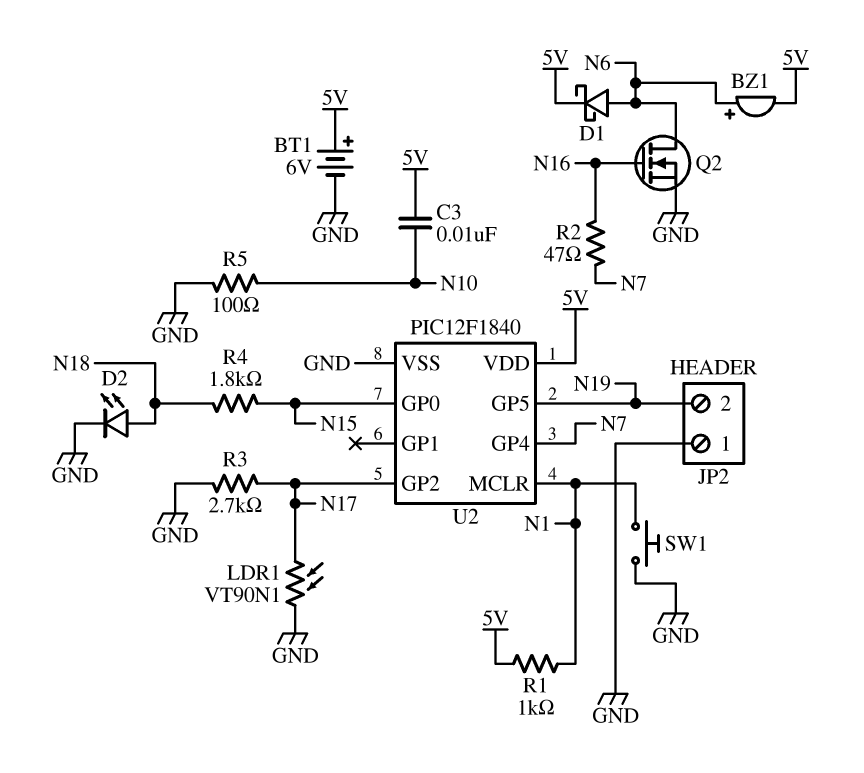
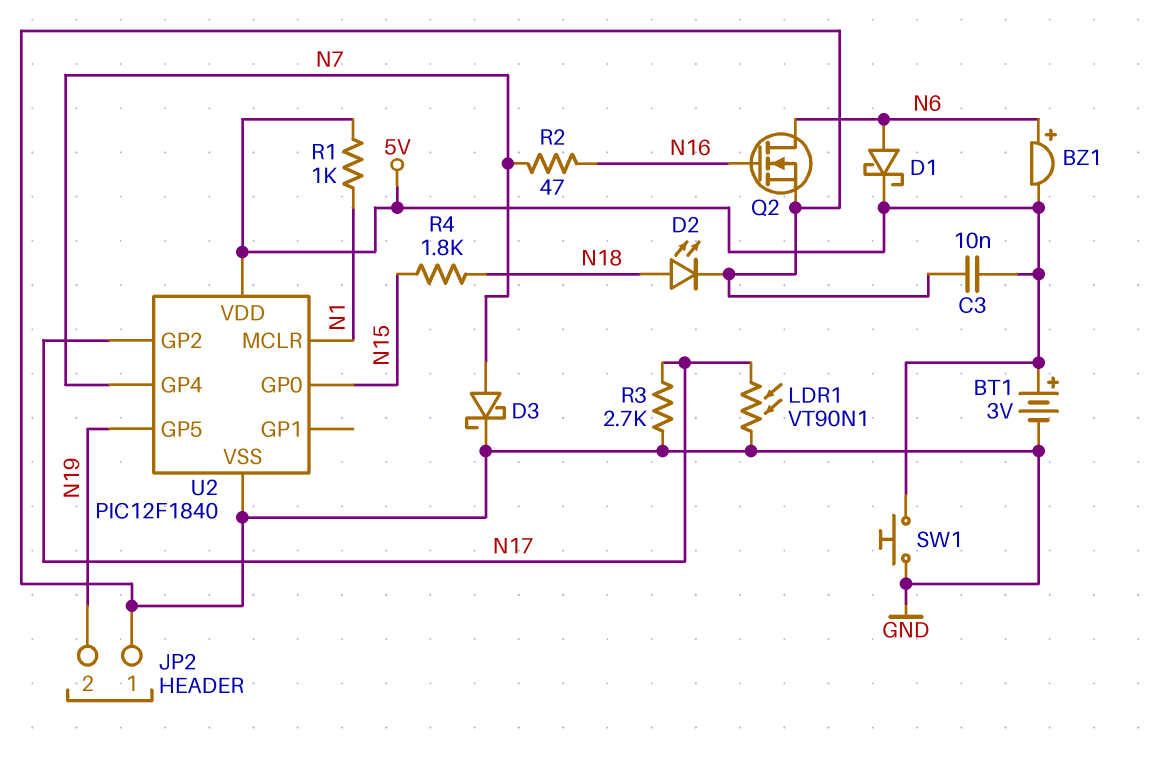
BT1: 6V (plus 5V, minus GND) -> 3V (plus 5V, minus GND)
C3: 10nF (5V, N10) -> 10nF (5V, GND)
D3: none -> schottky (A N7, K GND)
R5: 100 (GND, N10) -> none
SW1: button (GND, N1) -> button (5V, GND)

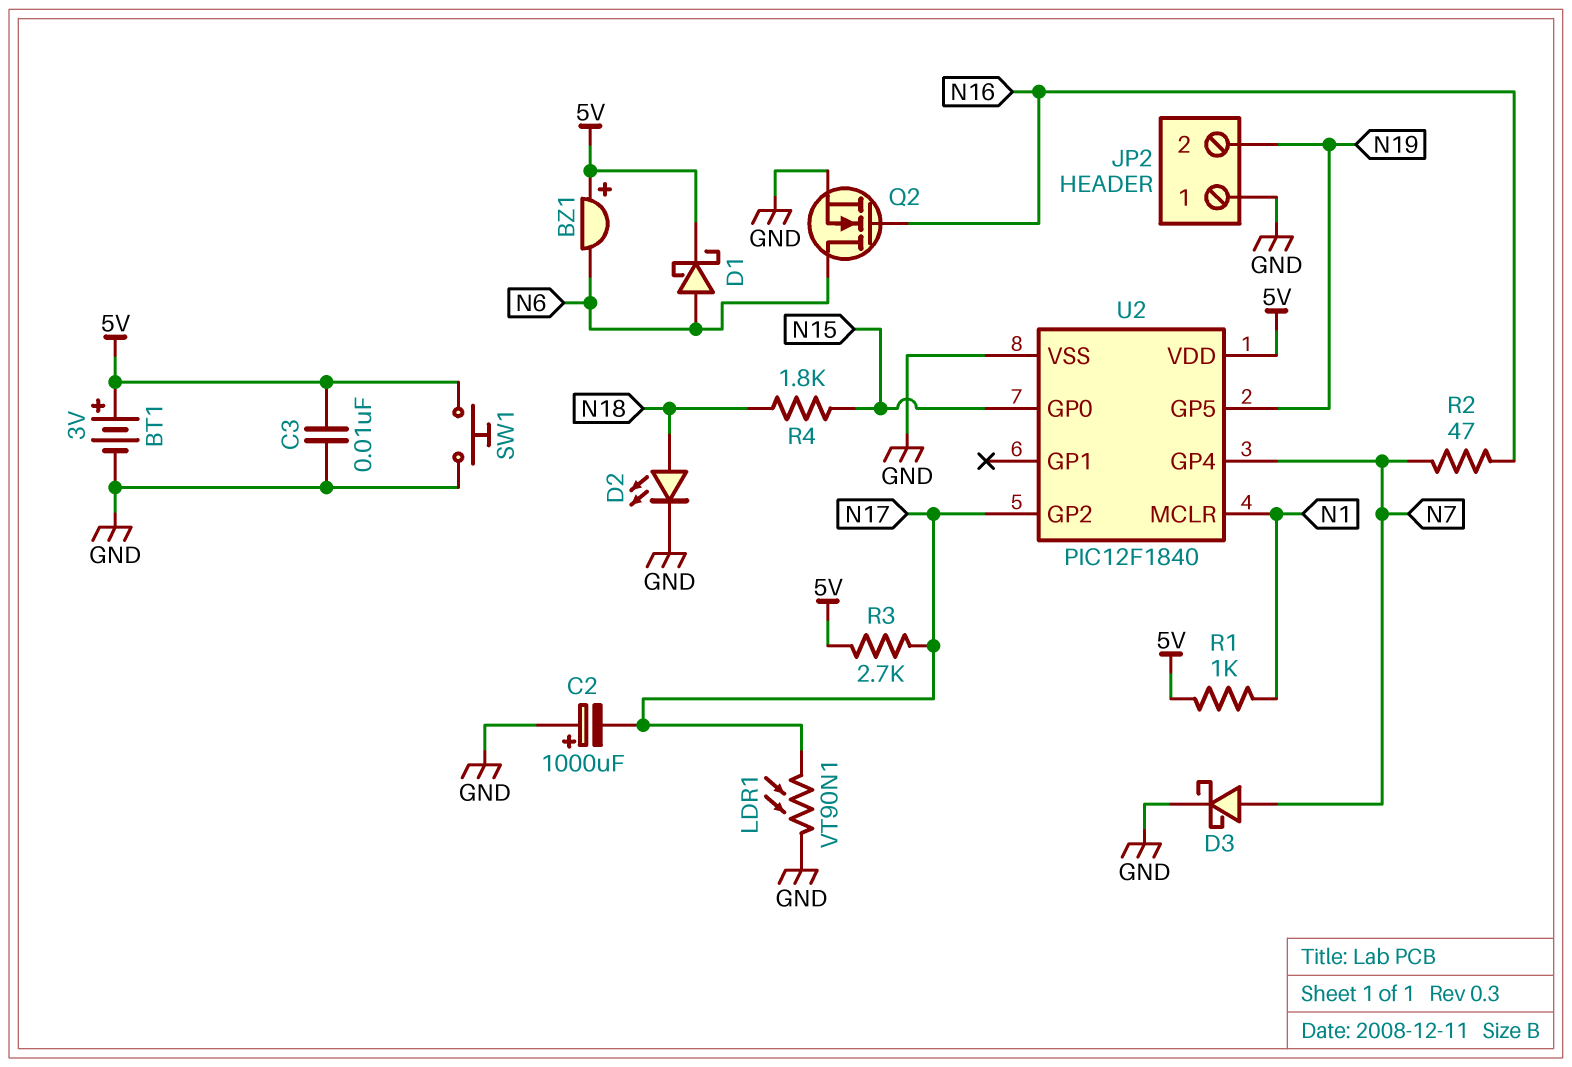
BZ1: buzzer (plus N6, minus 5V) -> buzzer (plus 5V, minus N6)
C2: none -> 1000uF (plus GND, minus N17)
R3: 2.7k (GND, N17) -> 2.7k (5V, N17)

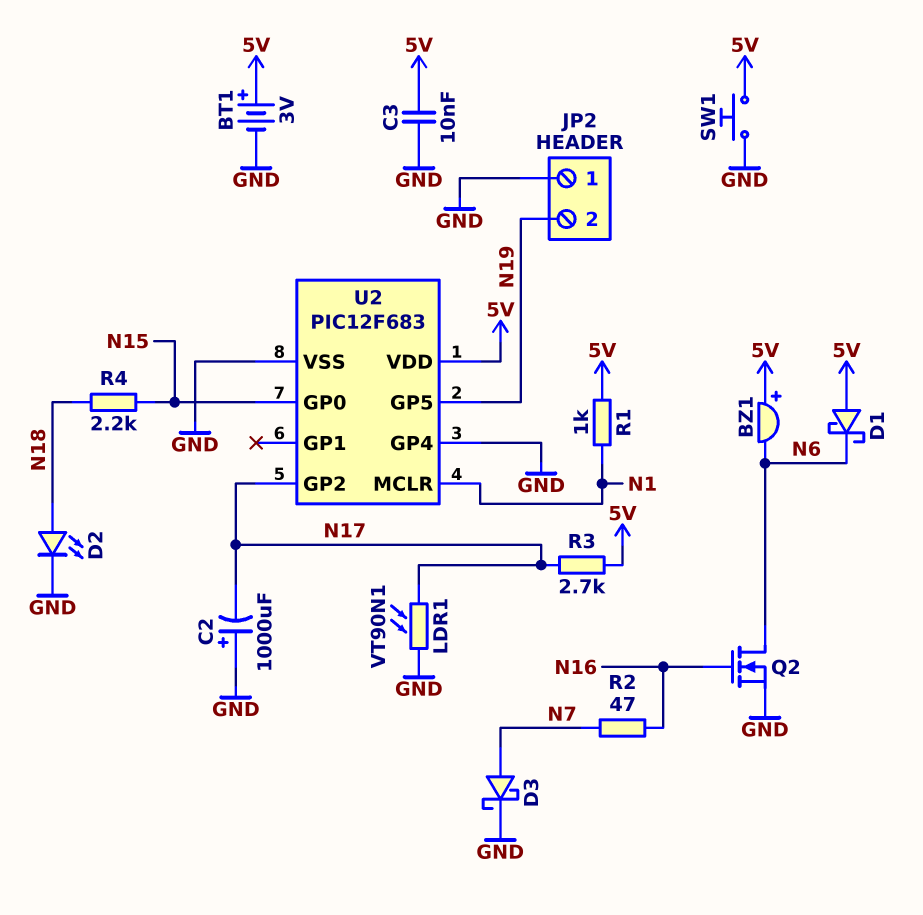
D1: schottky (A N6, K 5V) -> schottky (A 5V, K N6)
R4: 1.8k (N15, N18) -> 2.2k (N15, N18)
U2: PIC12F1840 -> PIC12F683
U2 pin GP4: N7 -> GND

